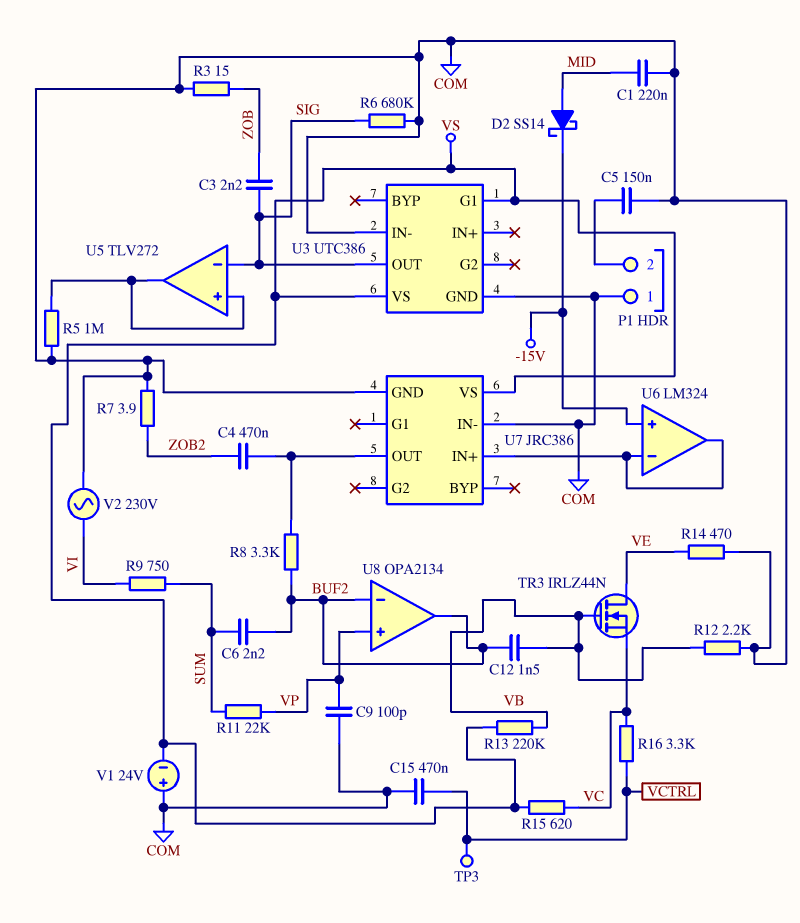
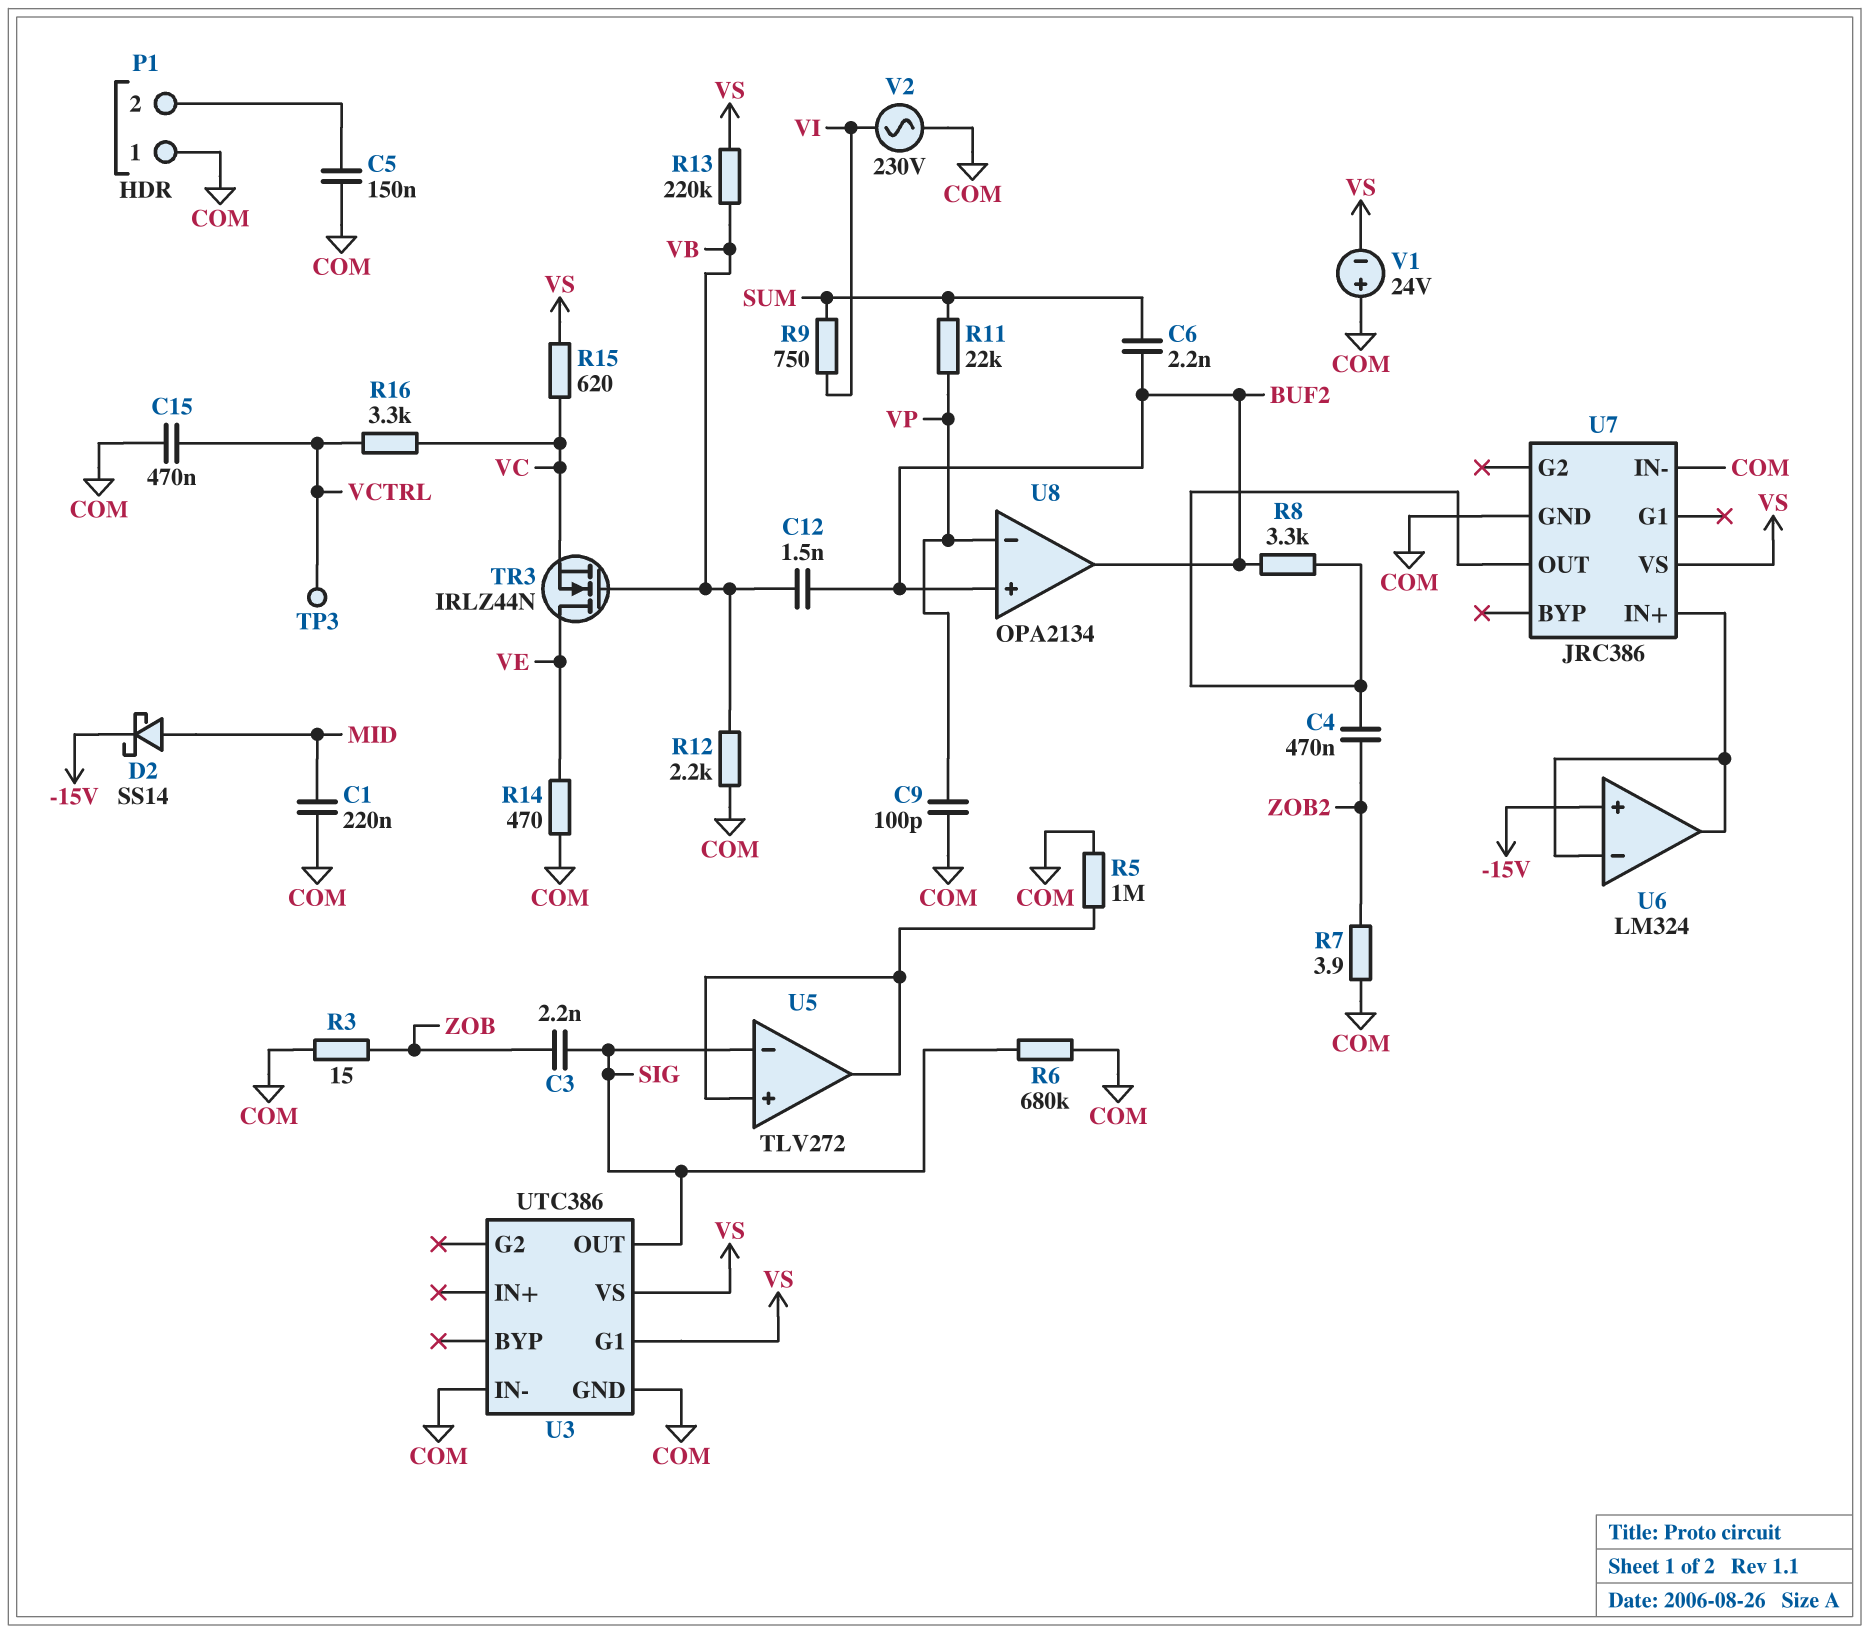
U8 pin in+: VP -> BUF2
U8 pin in-: BUF2 -> VP

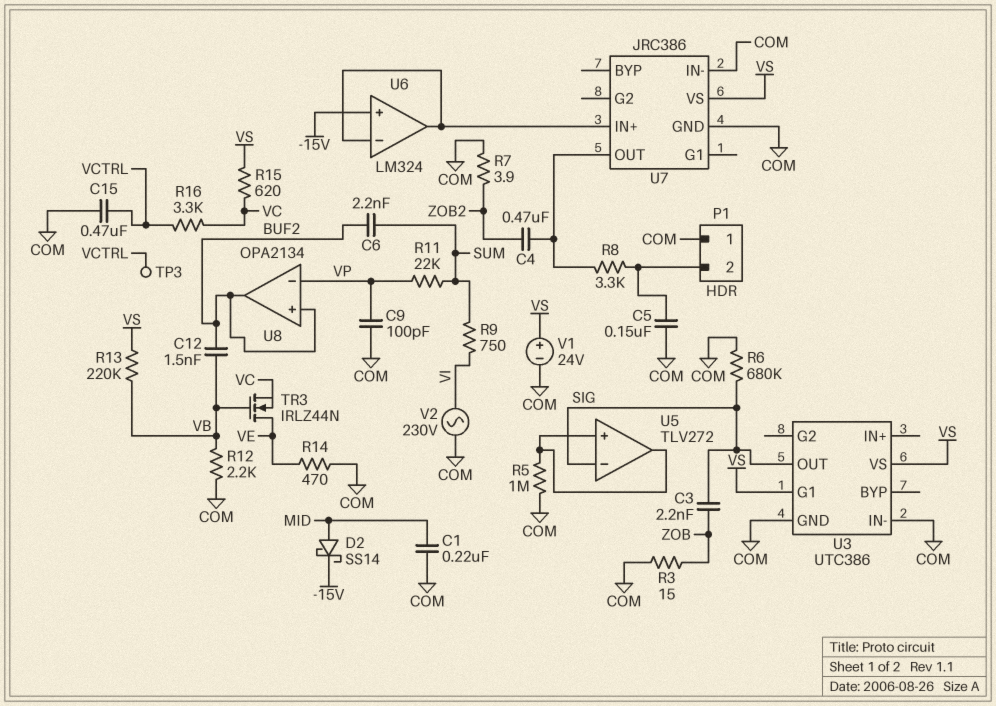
R8: 3.3k (BUF2, U7/OUT) -> 3.3k (P1/2, U7/OUT)
V1: 24V (plus COM, minus VS) -> 24V (plus VS, minus COM)

